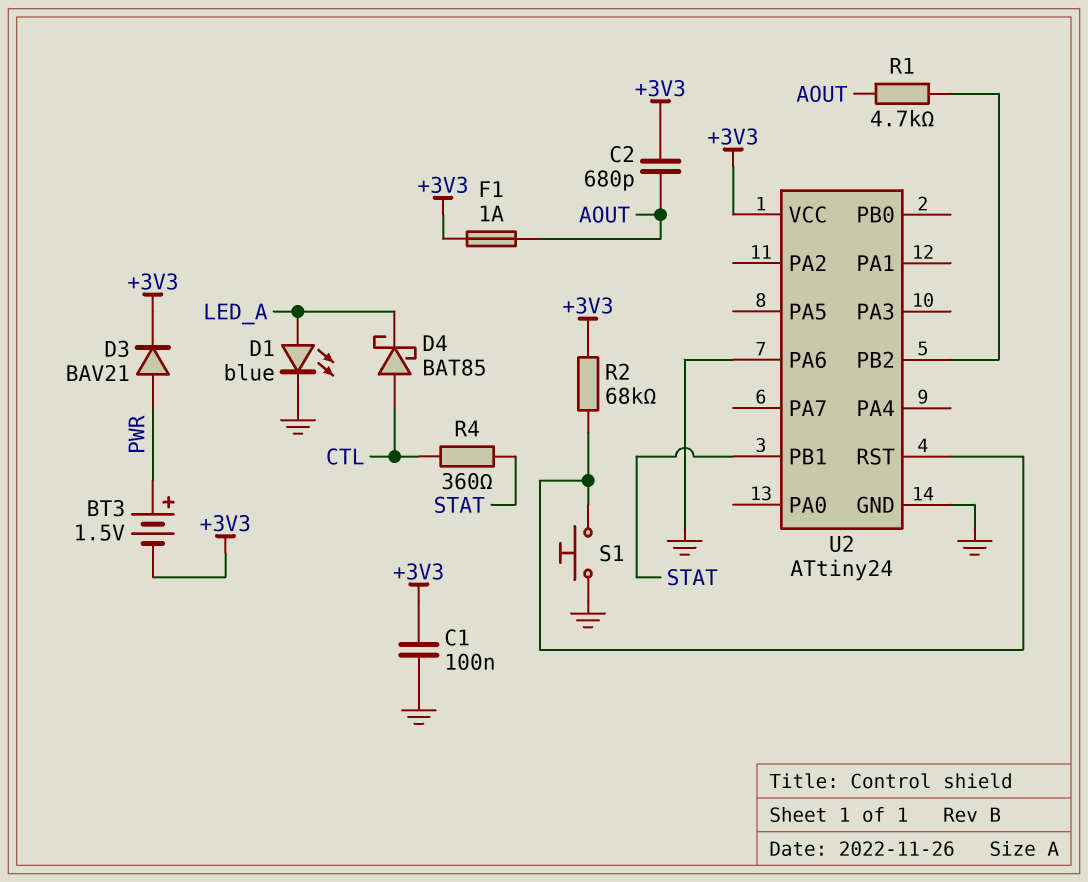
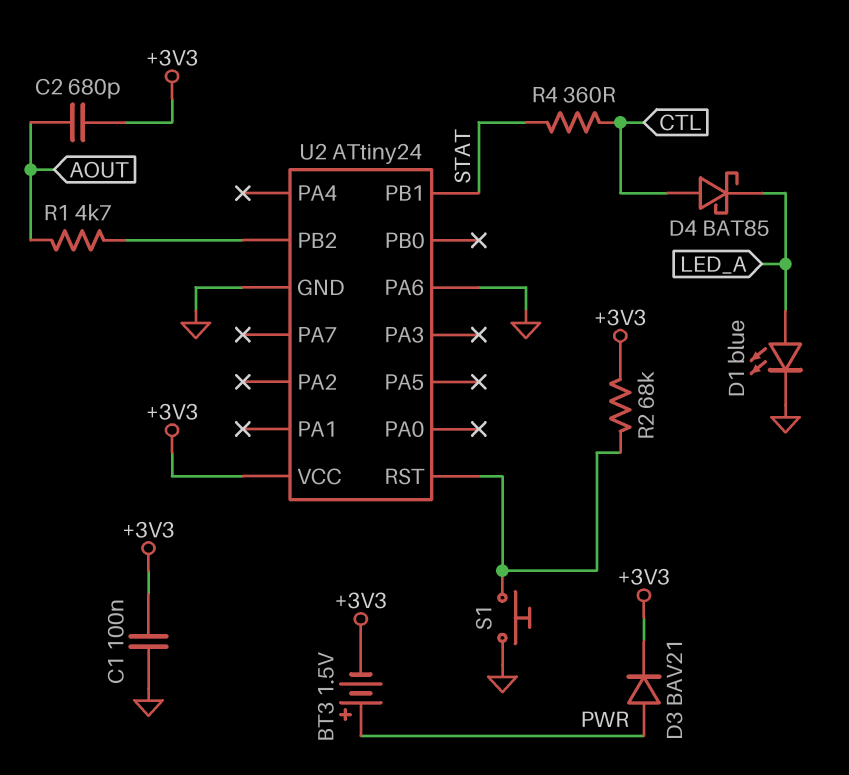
F1: 1A (+3V3, AOUT) -> none

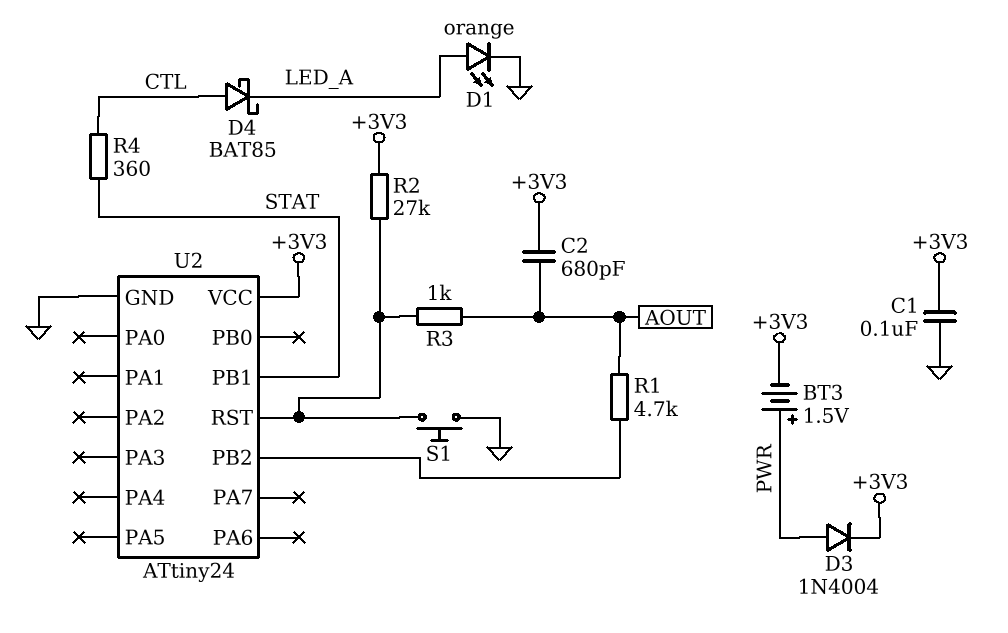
D1: LED blue (A LED_A, K GND) -> LED orange (A LED_A, K GND)
D3: diode BAV21 (A PWR, K +3V3) -> diode 1N4004 (A PWR, K +3V3)
R2: 68k (+3V3, U2/RST) -> 27k (+3V3, U2/RST)
R3: none -> 1k (AOUT, U2/RST)
U2 pin PA6: GND -> none

